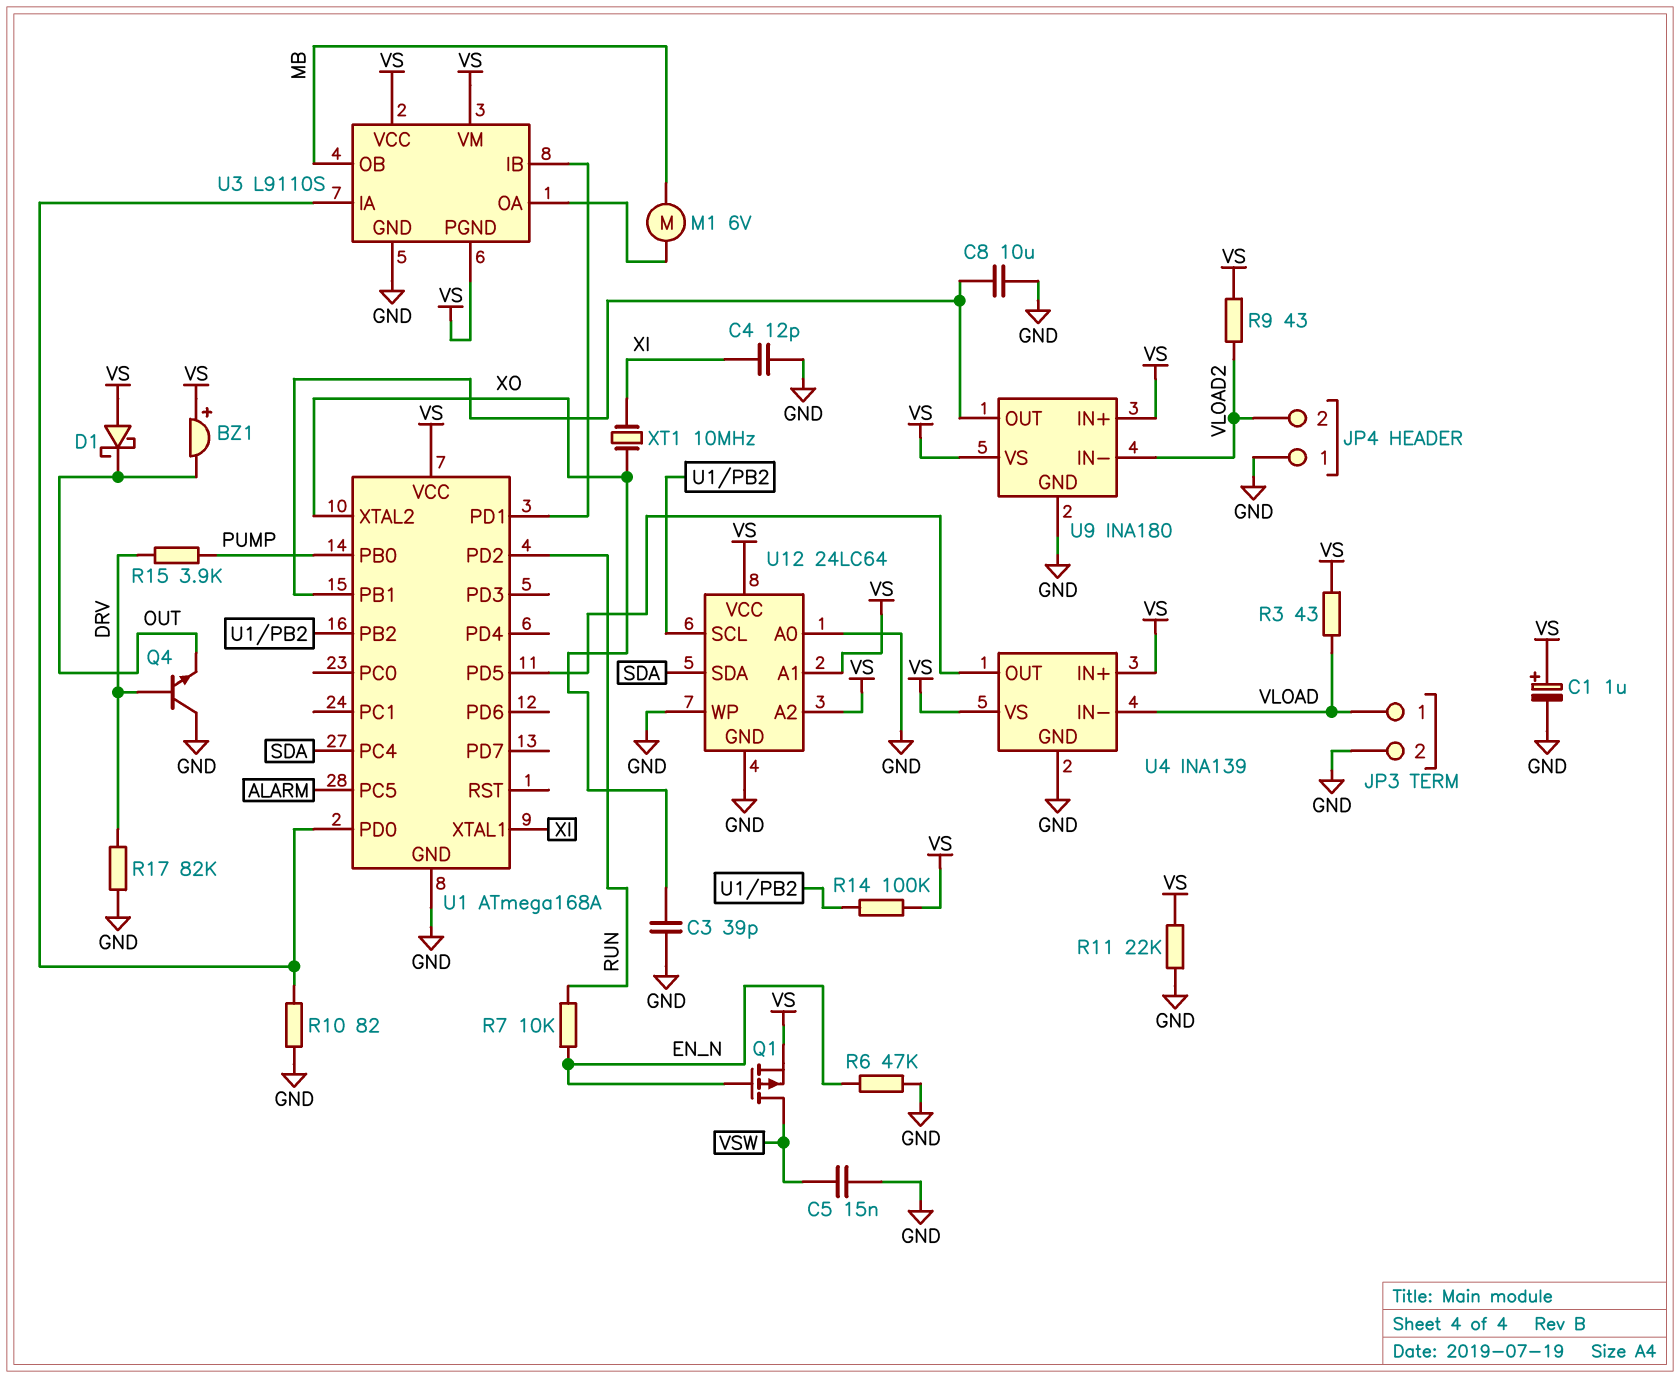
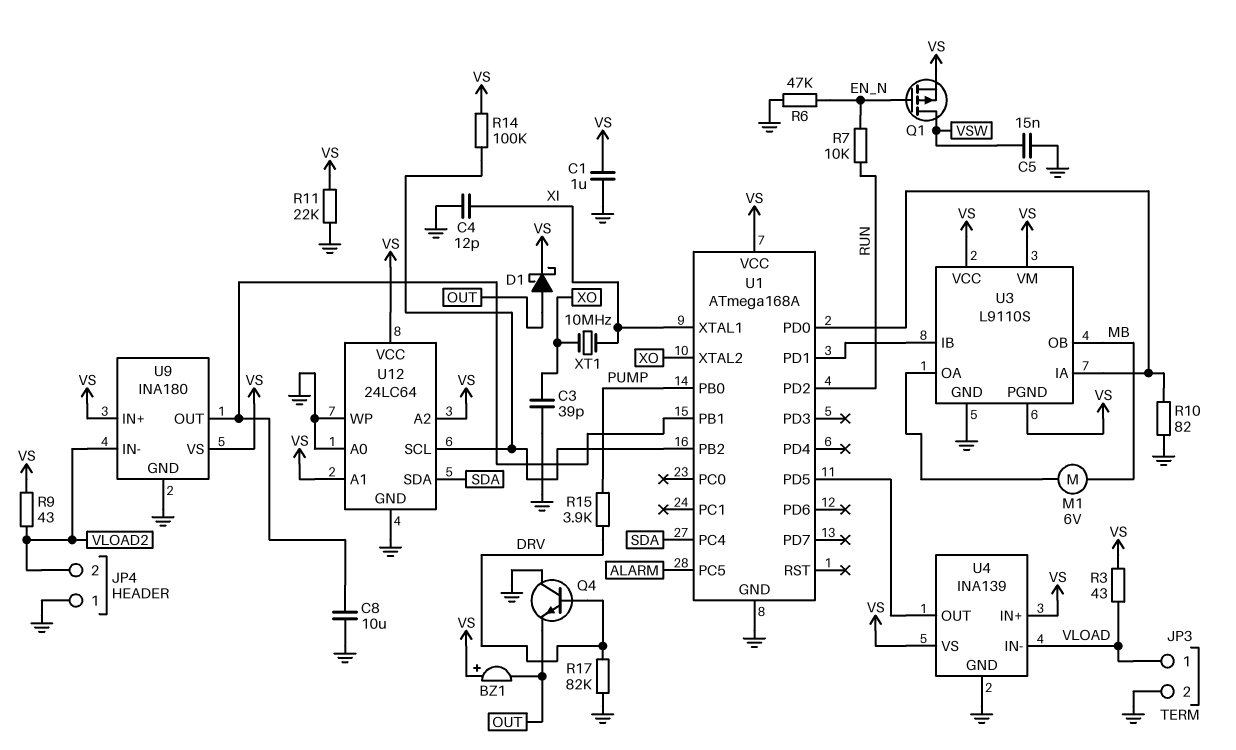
C1: 1uF (plus VS, minus GND) -> 1uF (GND, VS)
D1: schottky (A VS, K OUT) -> schottky (A OUT, K VS)

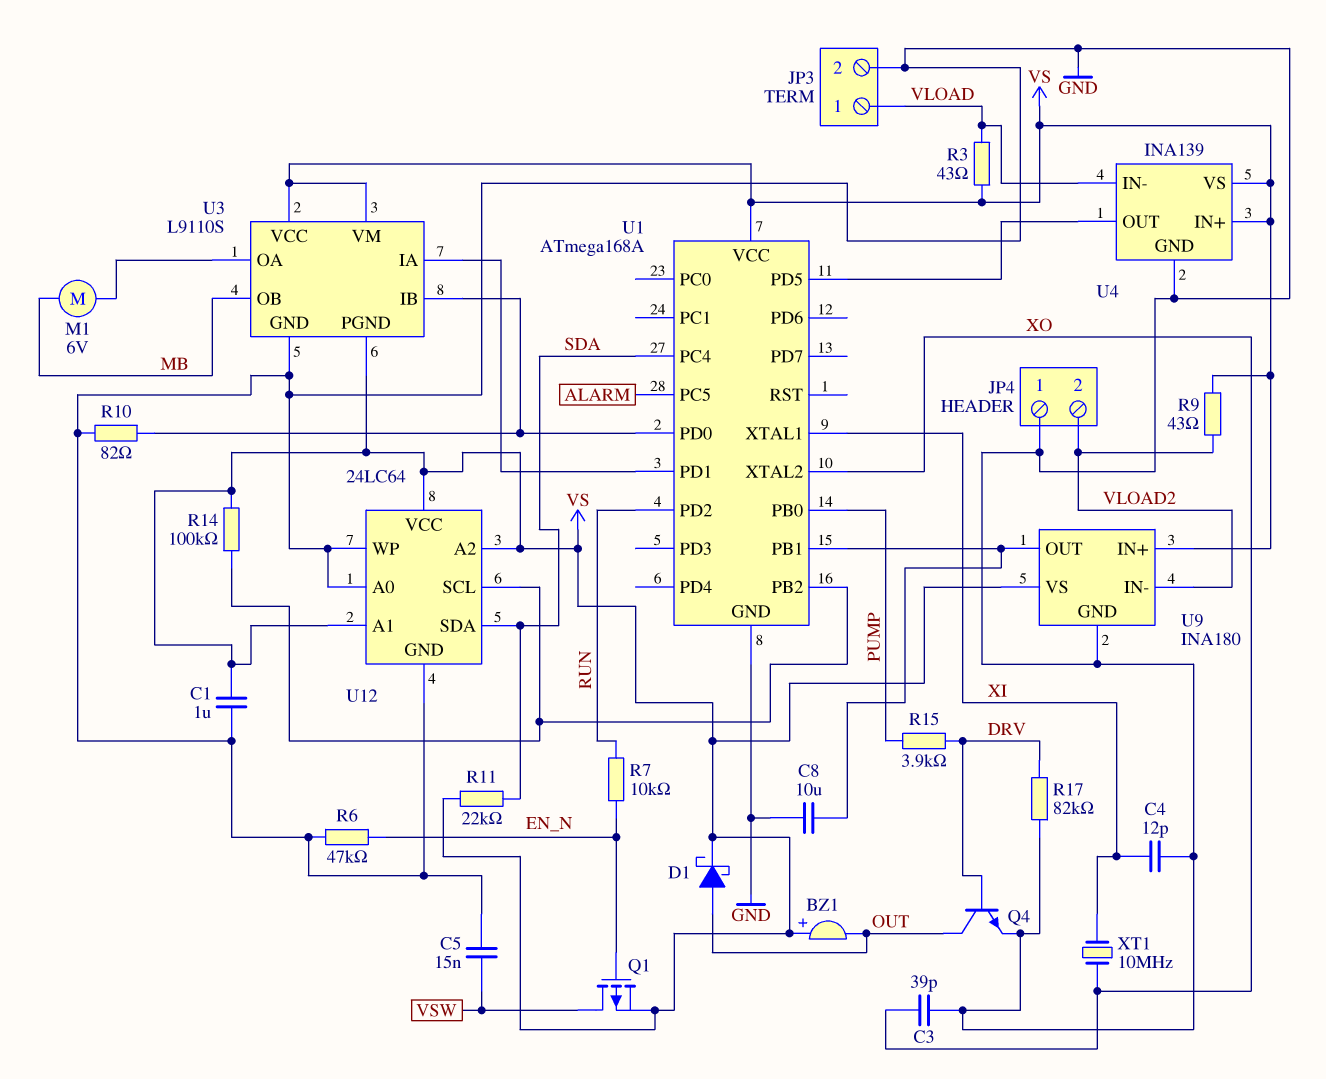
Q4: NPN (B DRV, C GND, E OUT) -> NPN (B DRV, C OUT, E GND)
R11: 22k (GND, VS) -> 22k (SDA, VS)
U3 pin IA: U1/PD0 -> U1/PD1
U3 pin IB: U1/PD1 -> U1/PD0

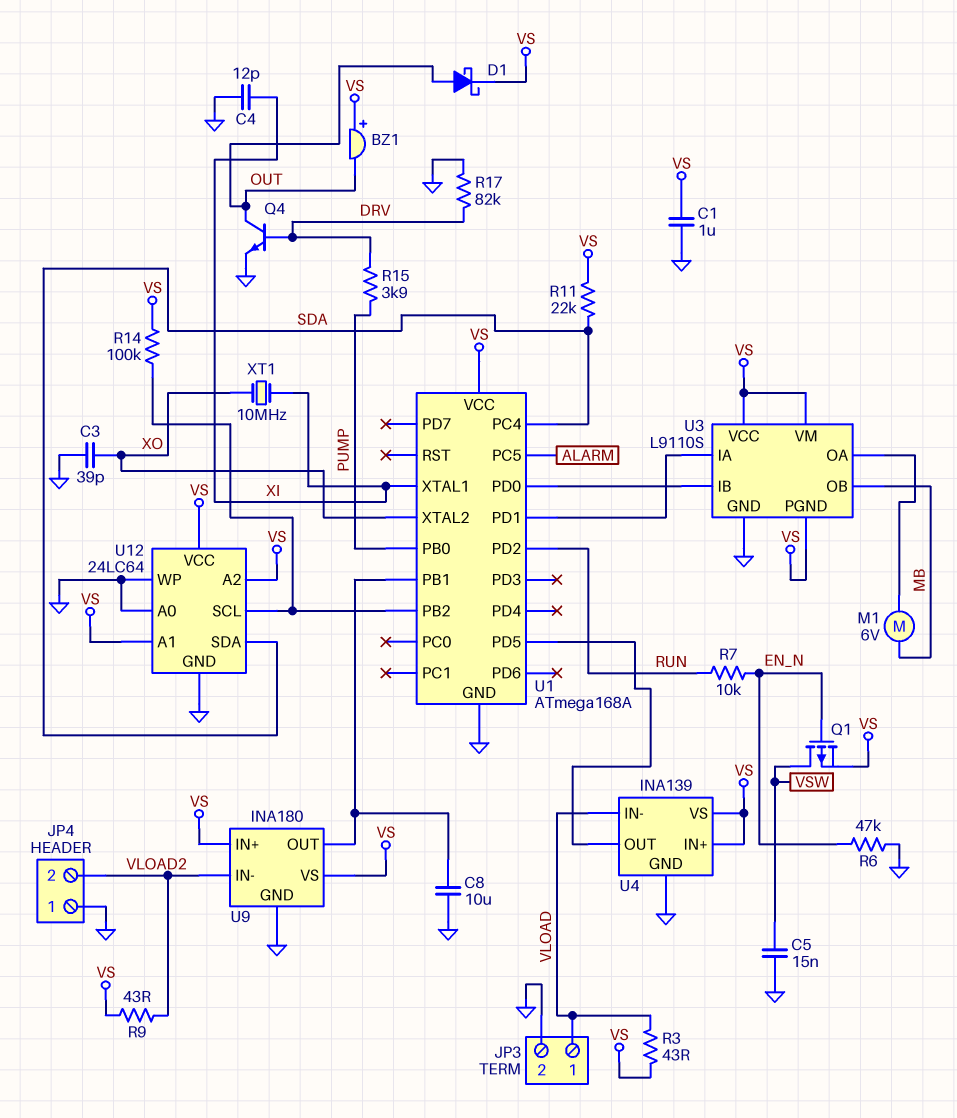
R10: 82 (GND, U1/PD0) -> none

